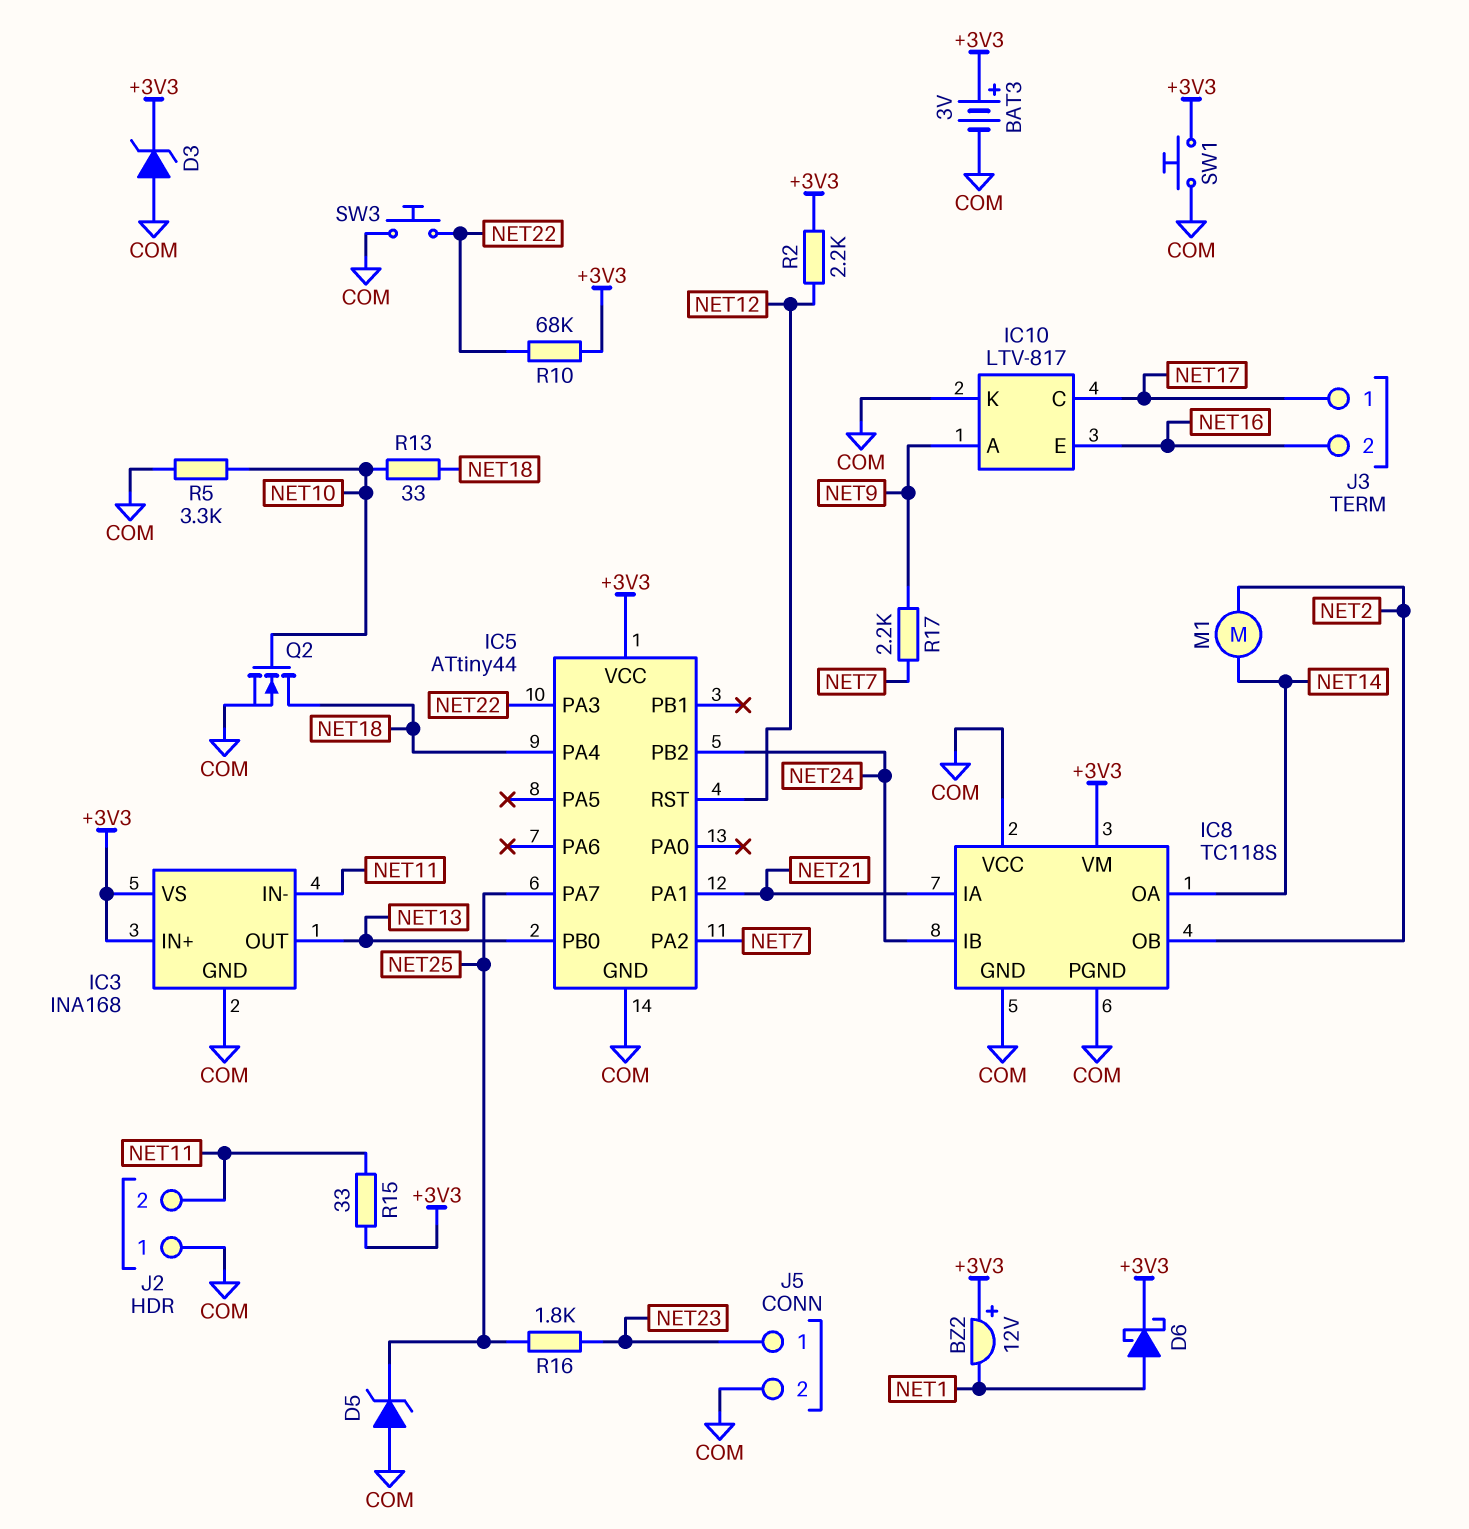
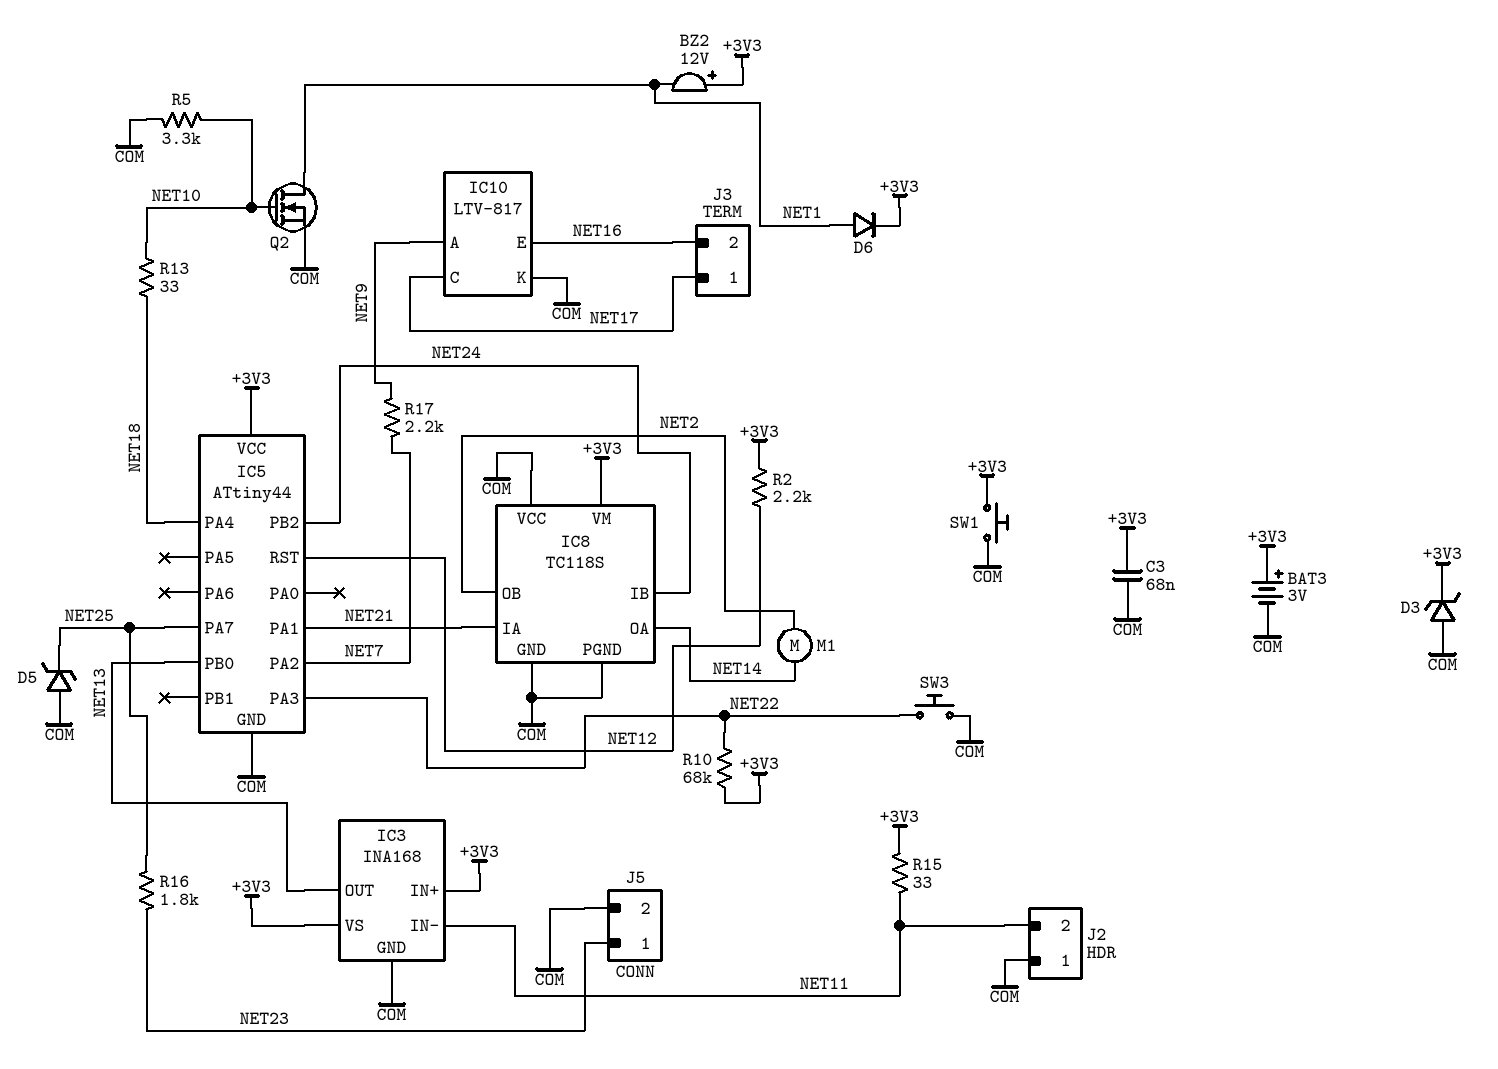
C3: none -> 68nF (+3V3, COM)
D6: schottky (A NET1, K +3V3) -> diode (A NET1, K +3V3)
Q2: NMOS (G NET10, D NET18, S COM) -> NMOS (G NET10, D NET1, S COM)

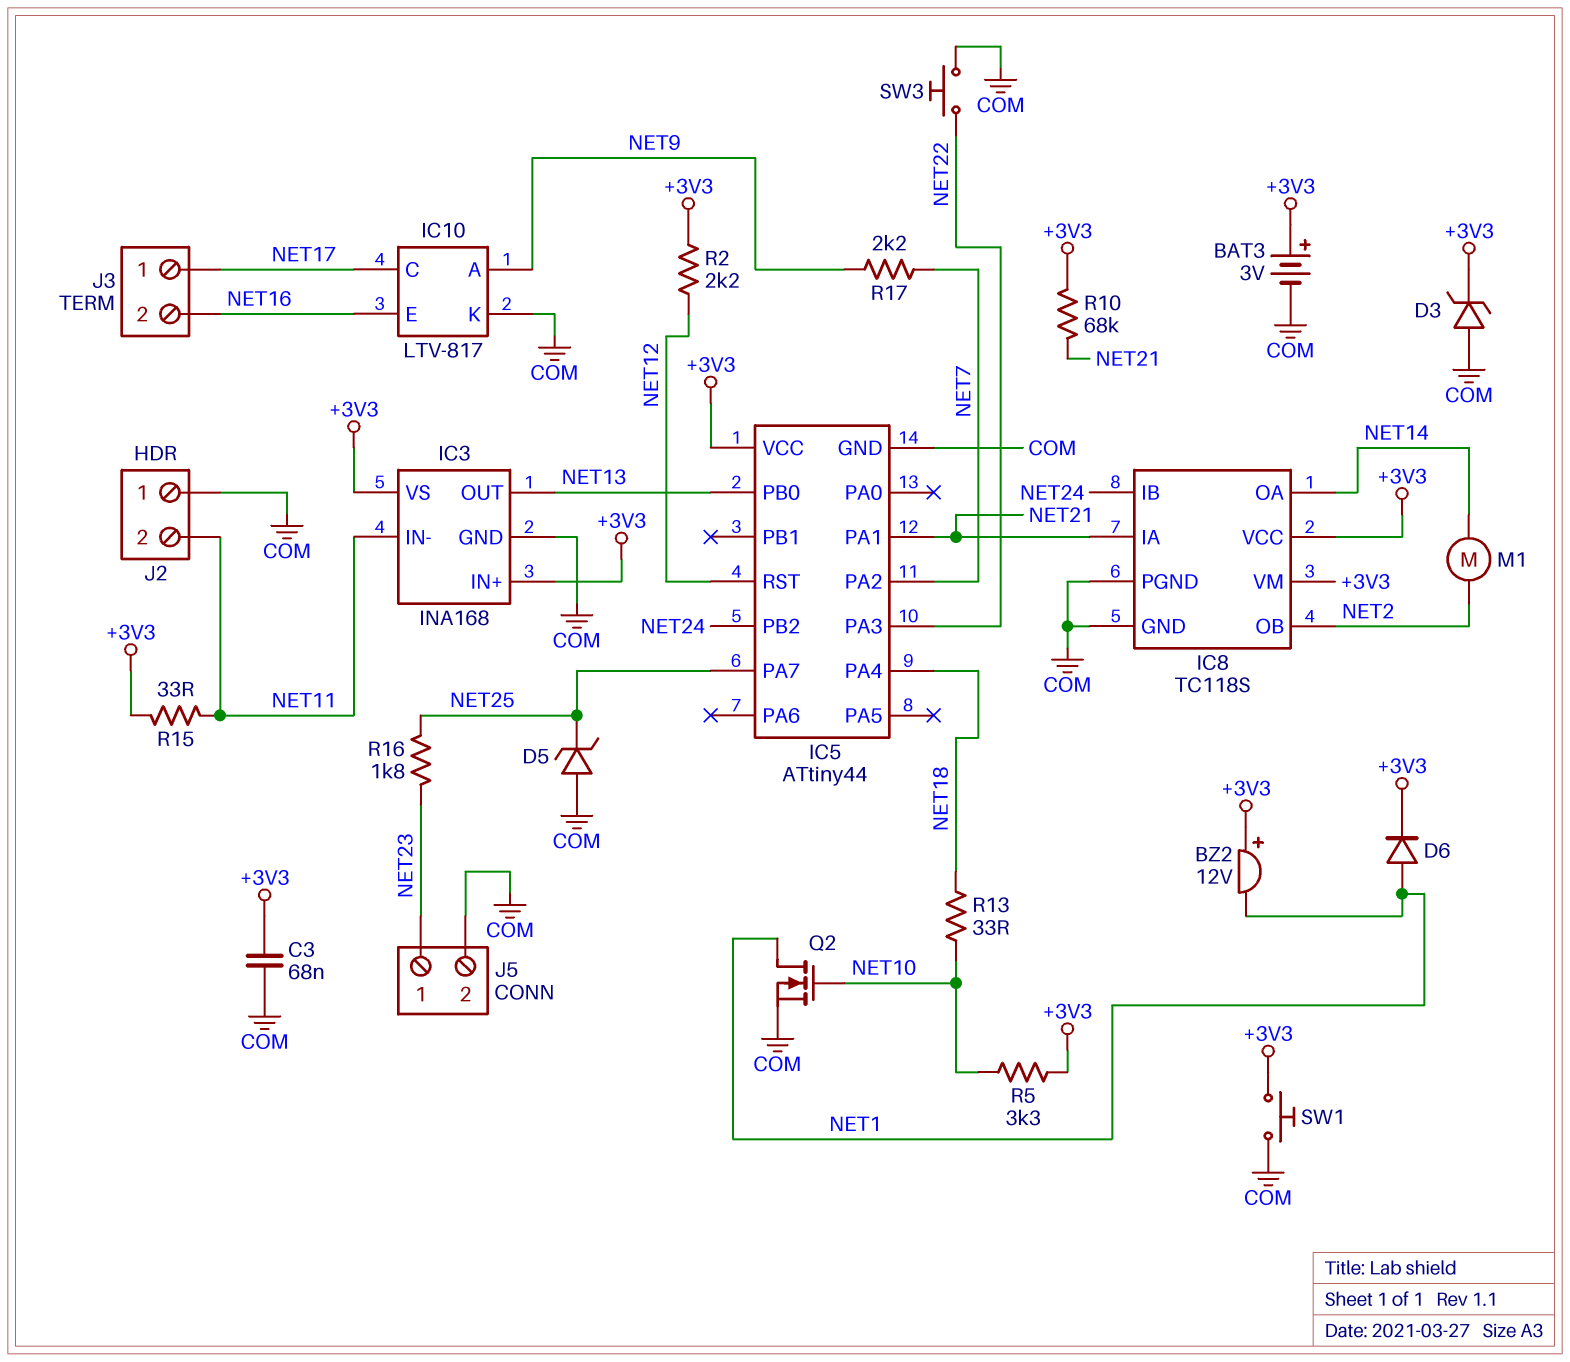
IC8 pin VCC: COM -> +3V3
R5: 3.3k (COM, NET10) -> 3.3k (+3V3, NET10)
R10: 68k (+3V3, NET22) -> 68k (+3V3, NET21)

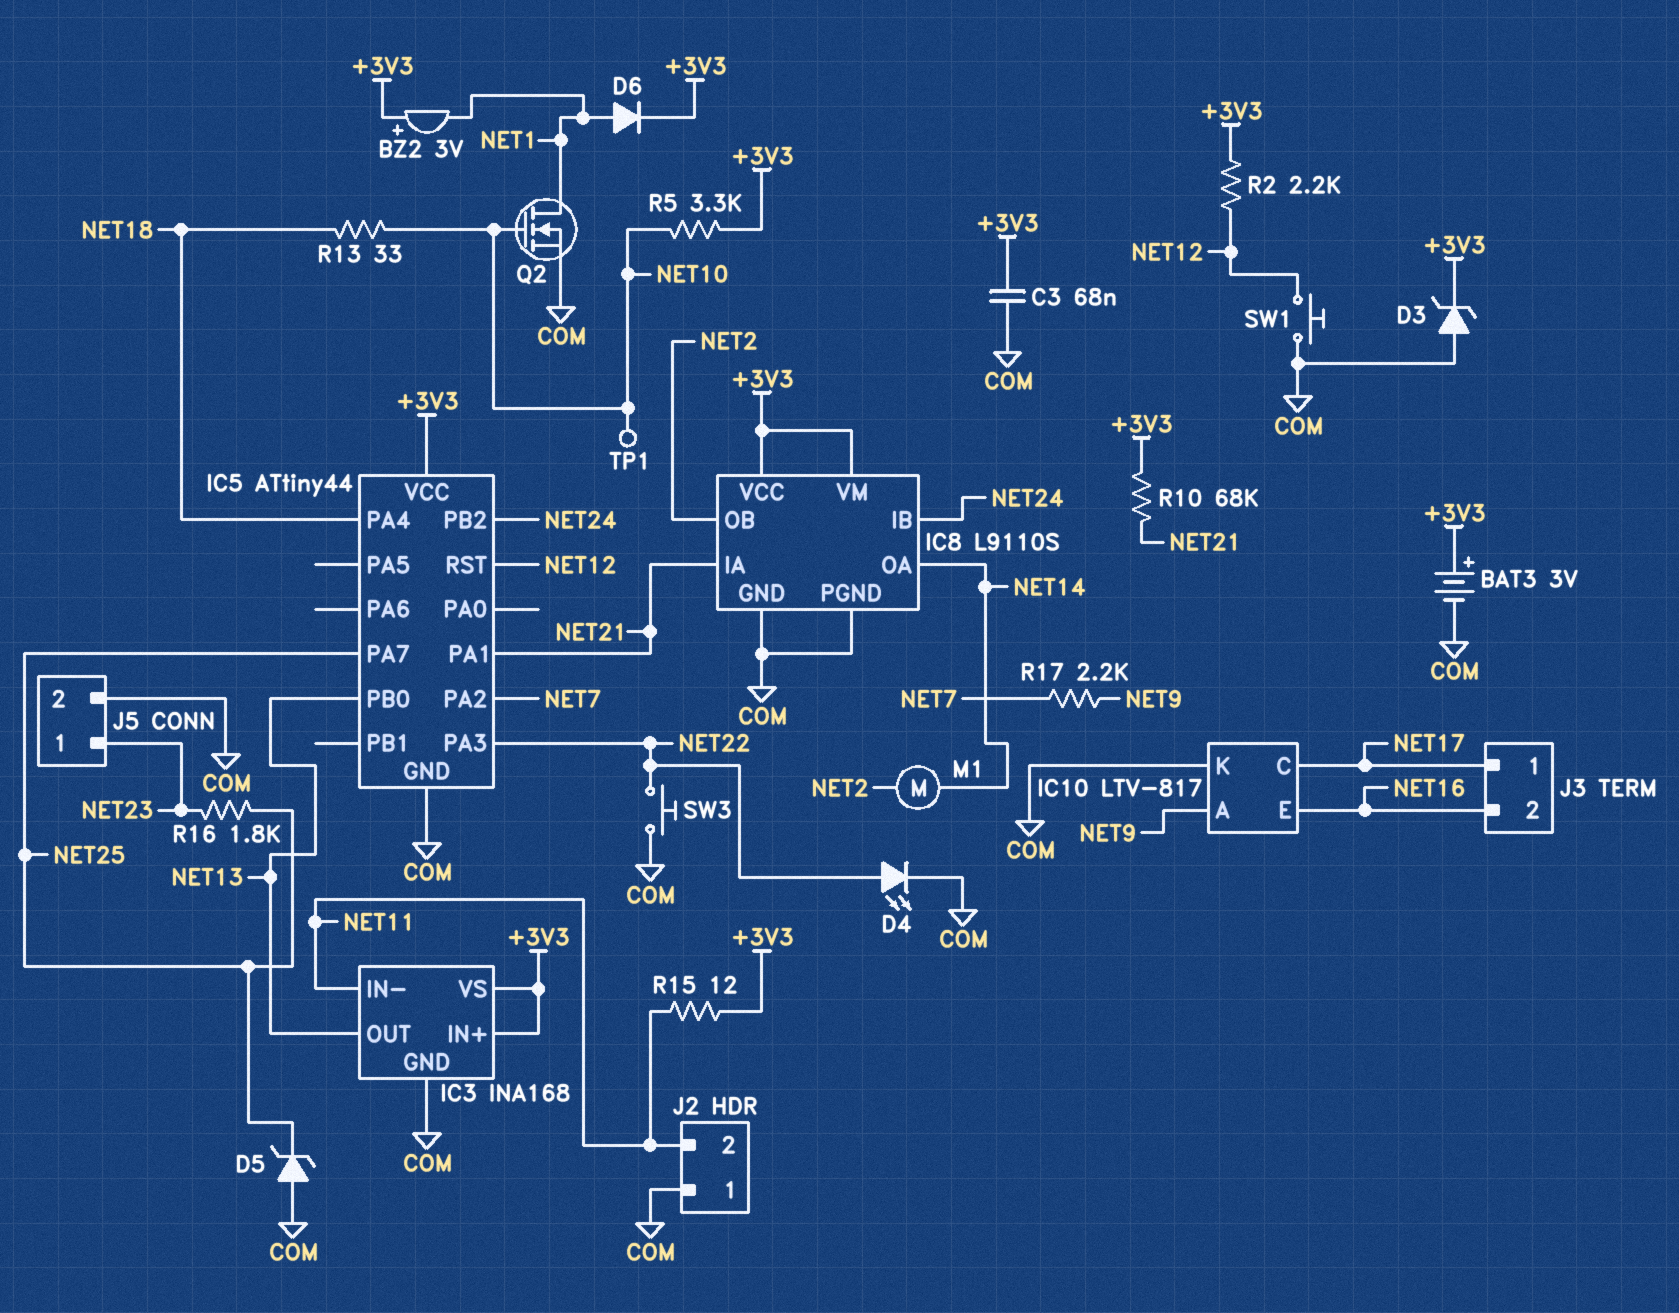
BZ2: buzzer 12V (plus +3V3, minus NET1) -> buzzer 3V (plus +3V3, minus NET1)
D4: none -> LED (A NET22, K COM)
IC8: TC118S -> L9110S
R15: 33 (+3V3, NET11) -> 12 (+3V3, NET11)
SW1: button (+3V3, COM) -> button (COM, NET12)
TP1: none -> test point (NET10)

